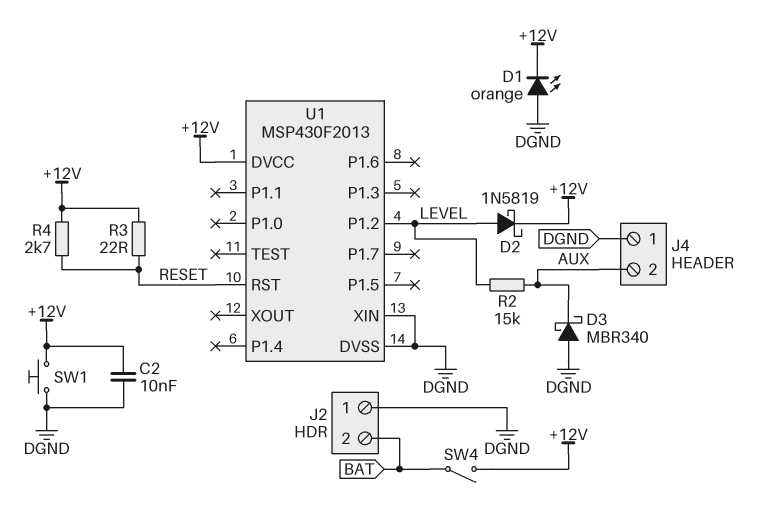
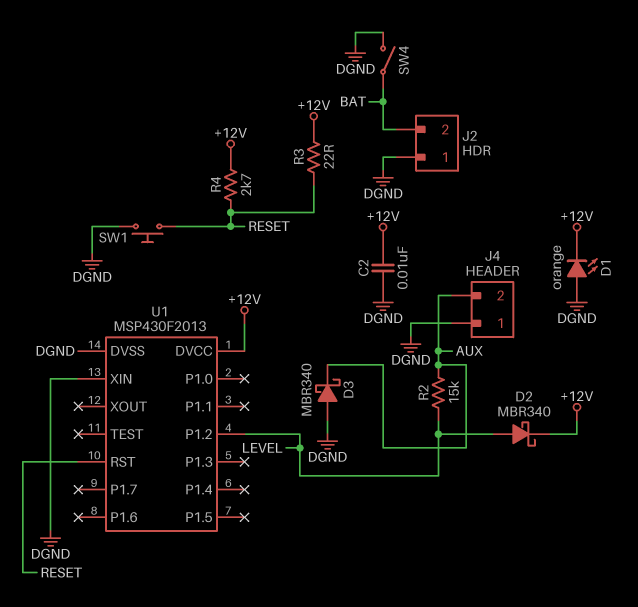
D2: schottky 1N5819 (A LEVEL, K +12V) -> schottky MBR340 (A LEVEL, K +12V)
SW1: button (+12V, DGND) -> button (DGND, RESET)
SW4: switch (+12V, BAT) -> switch (BAT, DGND)

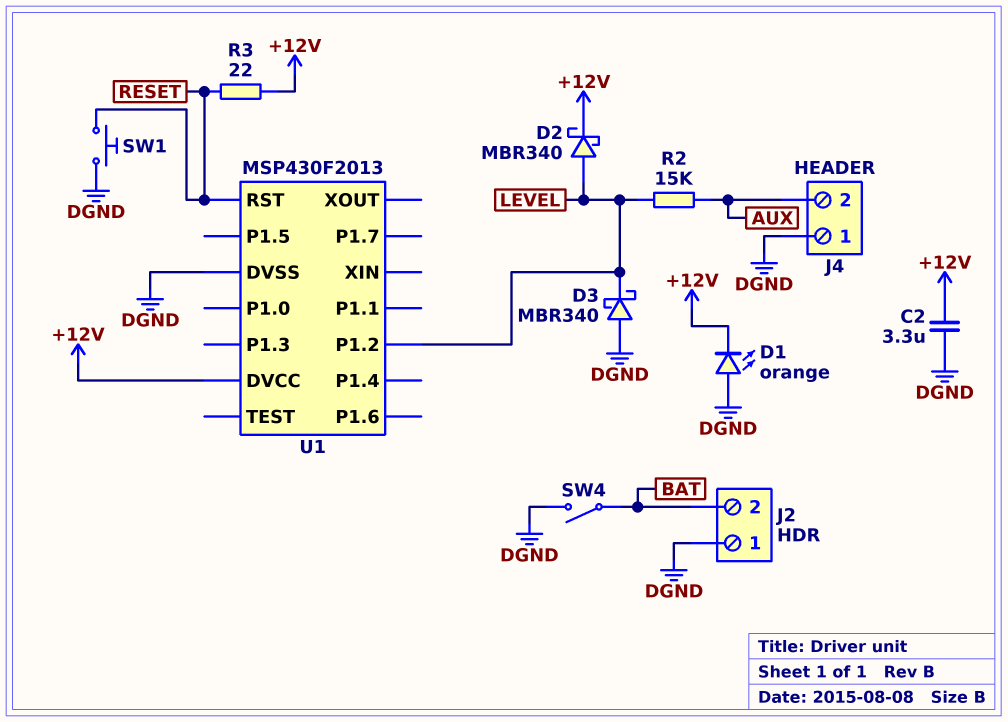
C2: 10nF (+12V, DGND) -> 3.3uF (+12V, DGND)
D3: schottky MBR340 (A DGND, K AUX) -> schottky MBR340 (A DGND, K LEVEL)
R4: 2.7k (+12V, RESET) -> none
U1 pin XIN: DGND -> none

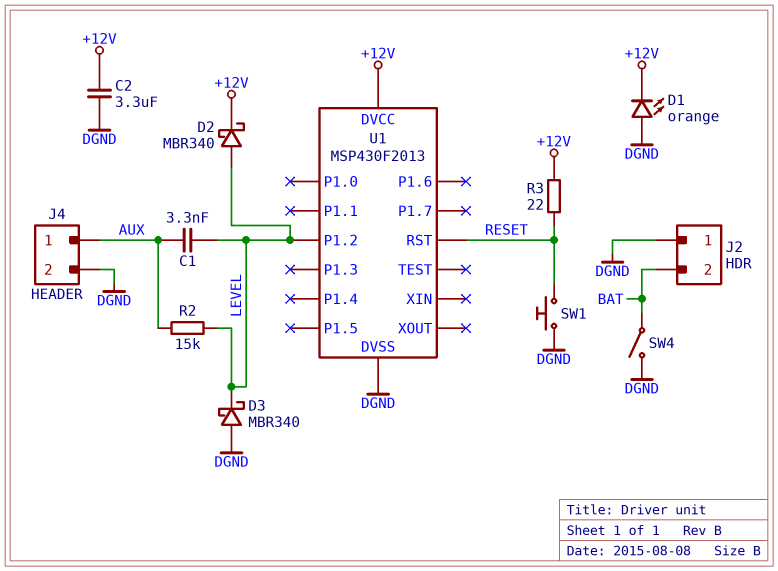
C1: none -> 3.3nF (AUX, LEVEL)
J4 pin 1: DGND -> AUX
J4 pin 2: AUX -> DGND

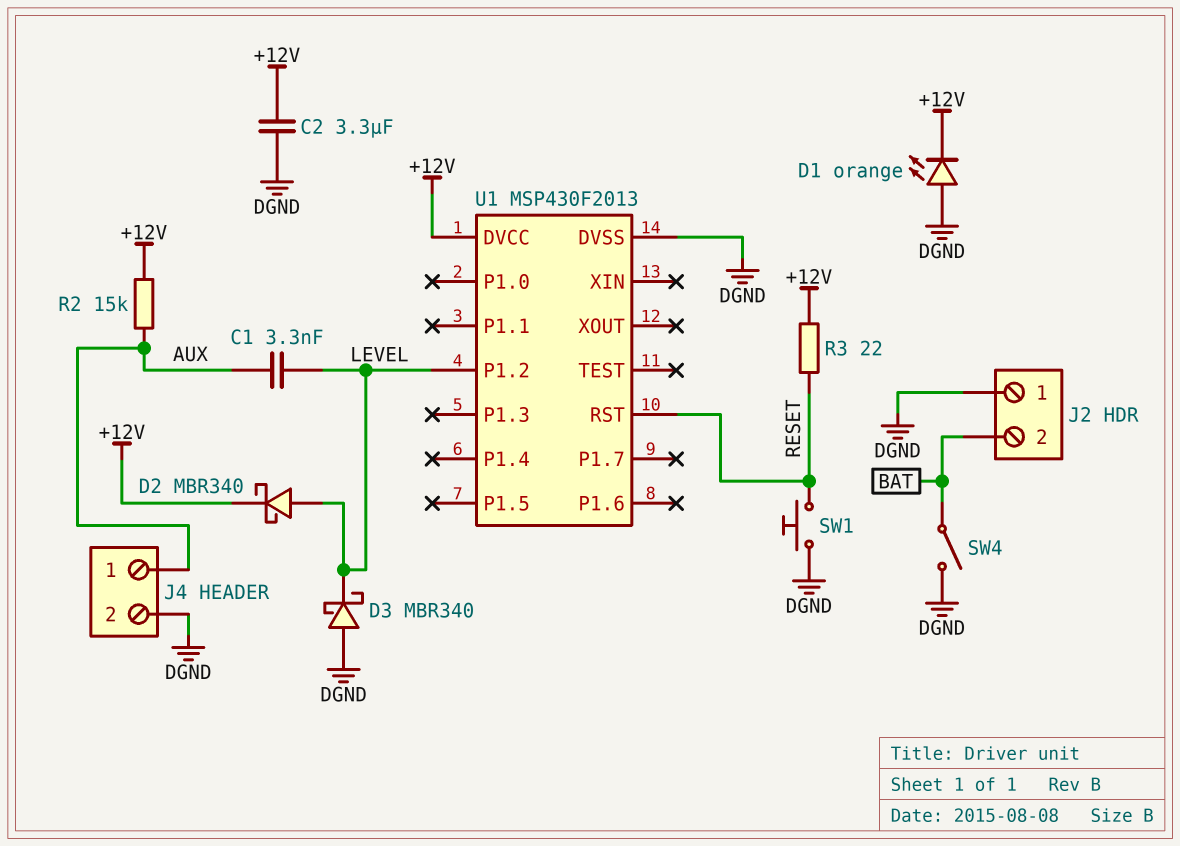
R2: 15k (AUX, LEVEL) -> 15k (+12V, AUX)

